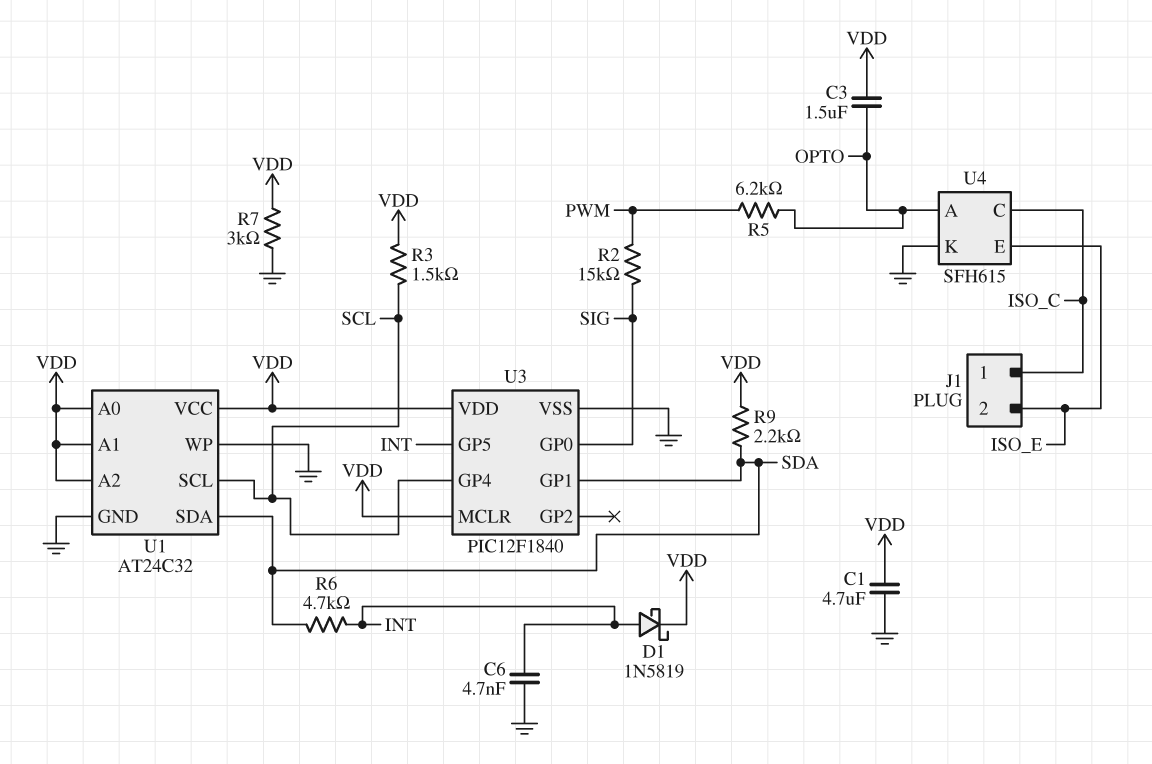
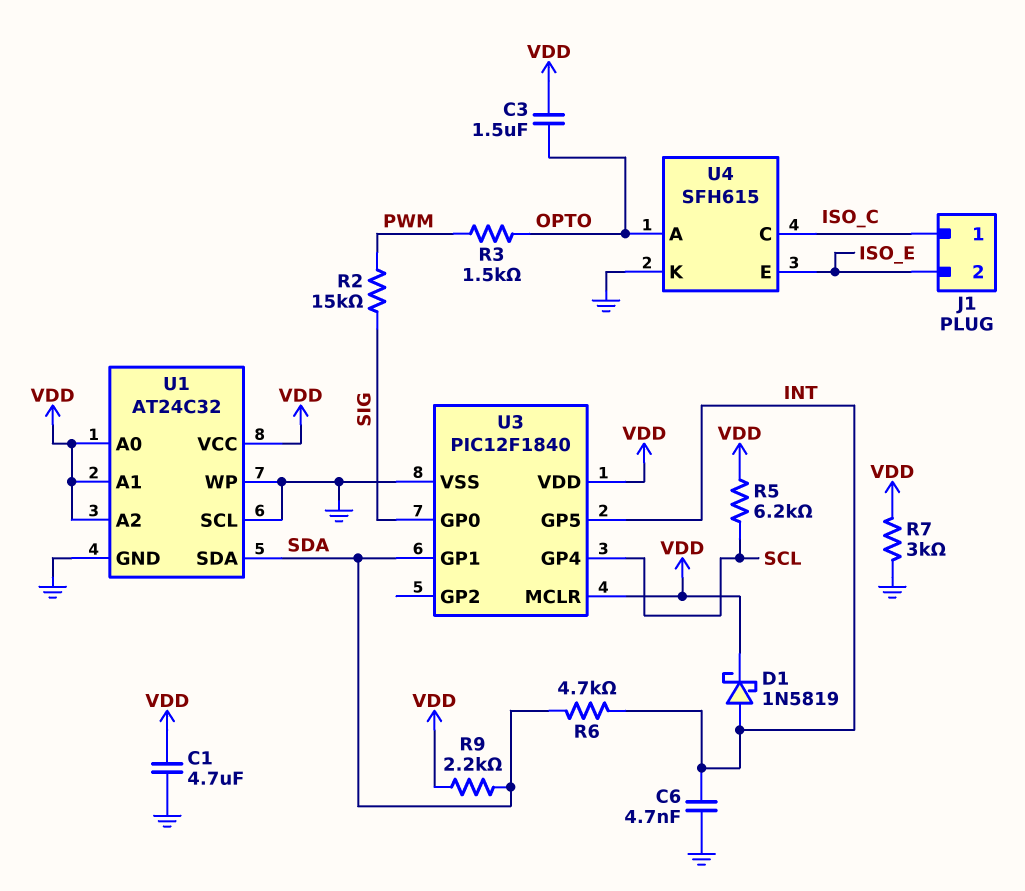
R3: 1.5k (SCL, VDD) -> 1.5k (OPTO, PWM)
R5: 6.2k (OPTO, PWM) -> 6.2k (SCL, VDD)
U1 pin SCL: SCL -> GND

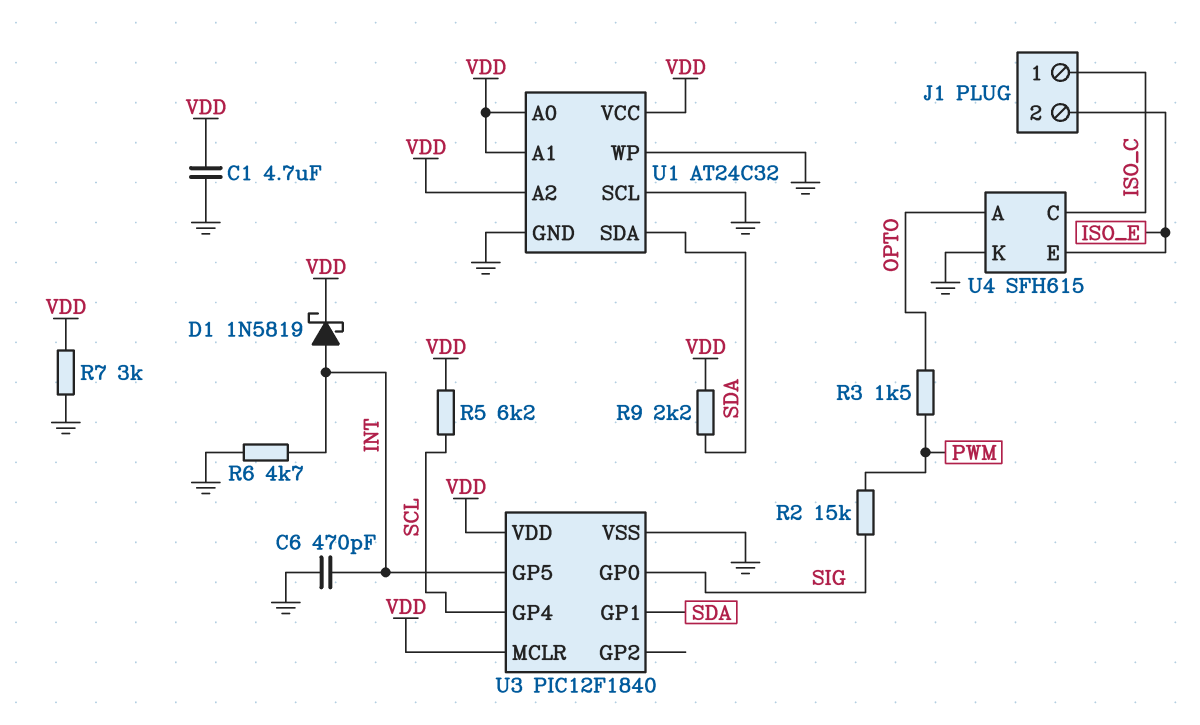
C3: 1.5uF (OPTO, VDD) -> none
C6: 4.7nF (GND, INT) -> 470pF (GND, INT)
R6: 4.7k (INT, SDA) -> 4.7k (GND, INT)

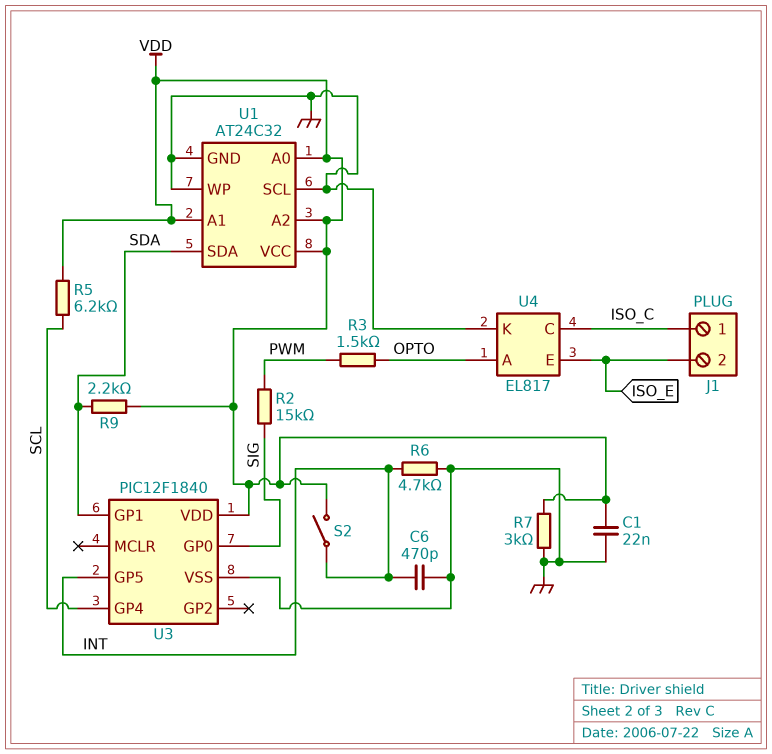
C1: 4.7uF (GND, VDD) -> 22nF (GND, VDD)
D1: schottky 1N5819 (A INT, K VDD) -> none
S2: none -> switch (INT, VDD)
U3 pin MCLR: VDD -> none
U4: SFH615 -> EL817

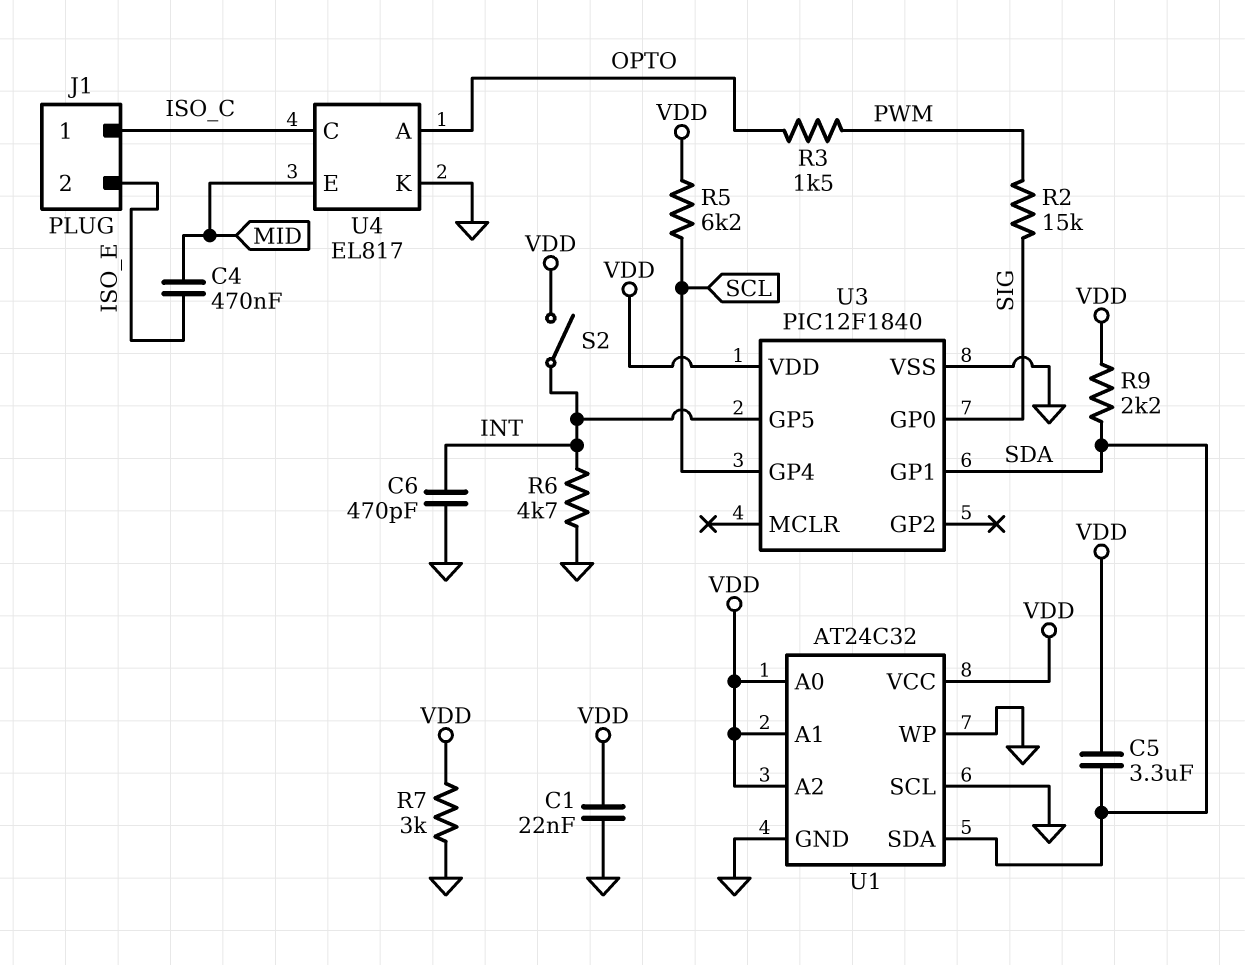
C4: none -> 470nF (ISO_E, MID)
C5: none -> 3.3uF (SDA, VDD)
U4 pin E: ISO_E -> MID

